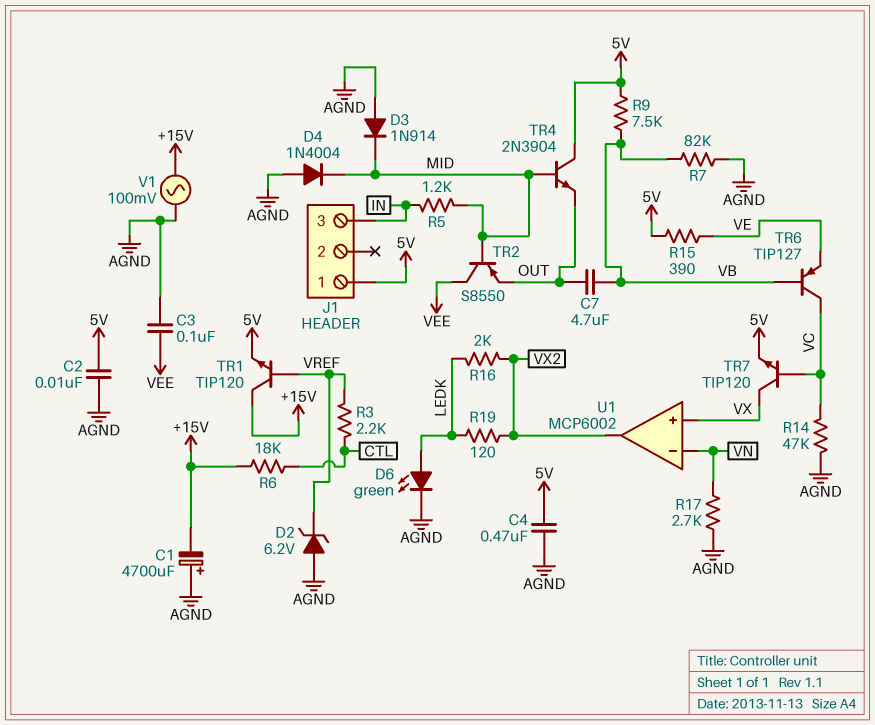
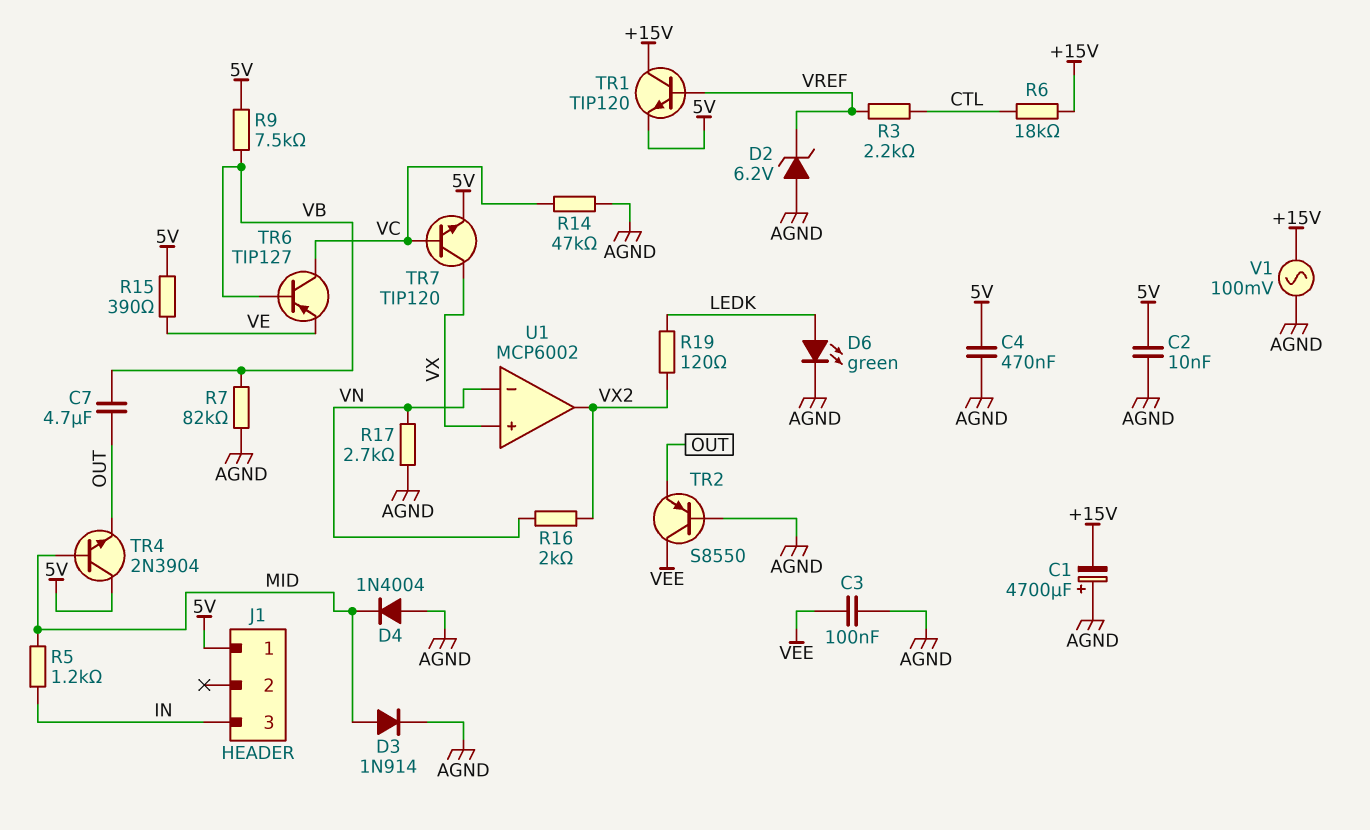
D3: diode 1N914 (A AGND, K MID) -> diode 1N914 (A MID, K AGND)
R16: 2k (LEDK, VX2) -> 2k (VN, VX2)
TR2: PNP S8550 (B MID, C VEE, E OUT) -> PNP S8550 (B AGND, C VEE, E OUT)

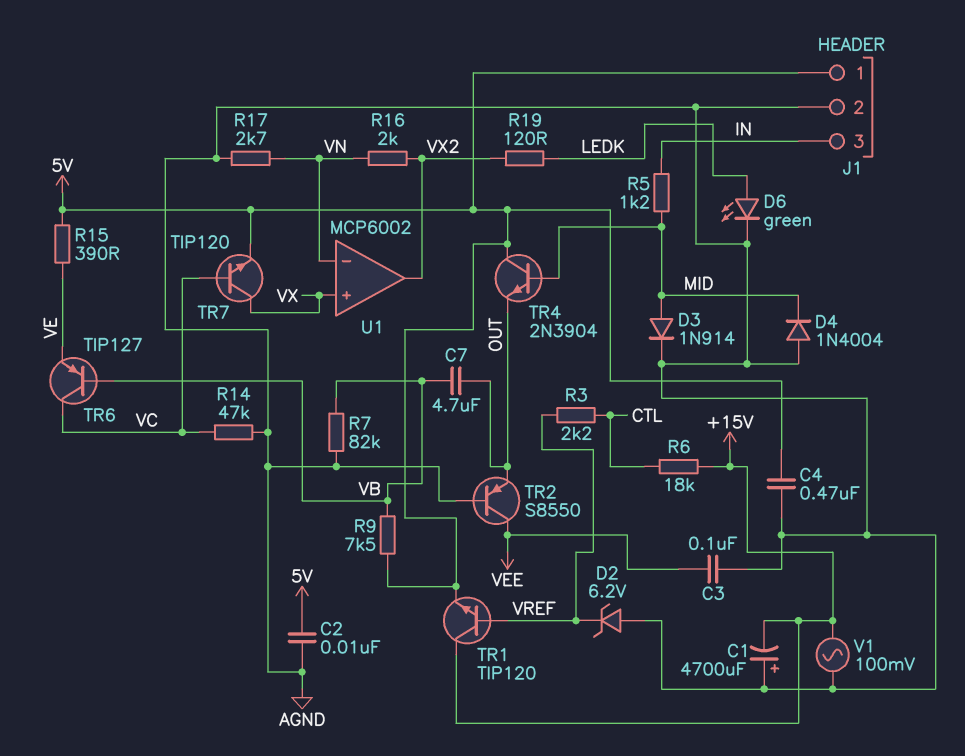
J1 pin 2: none -> AGND

